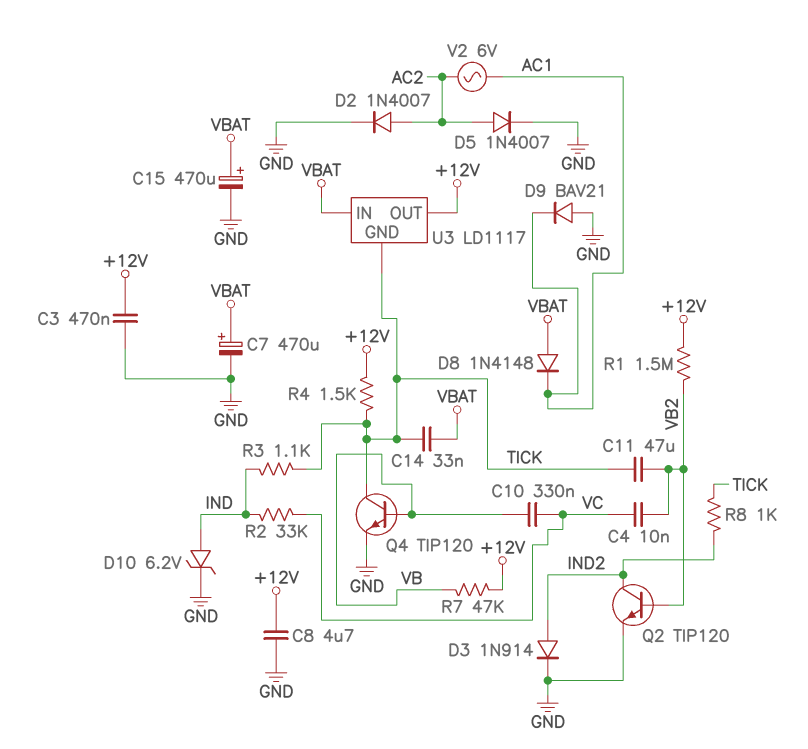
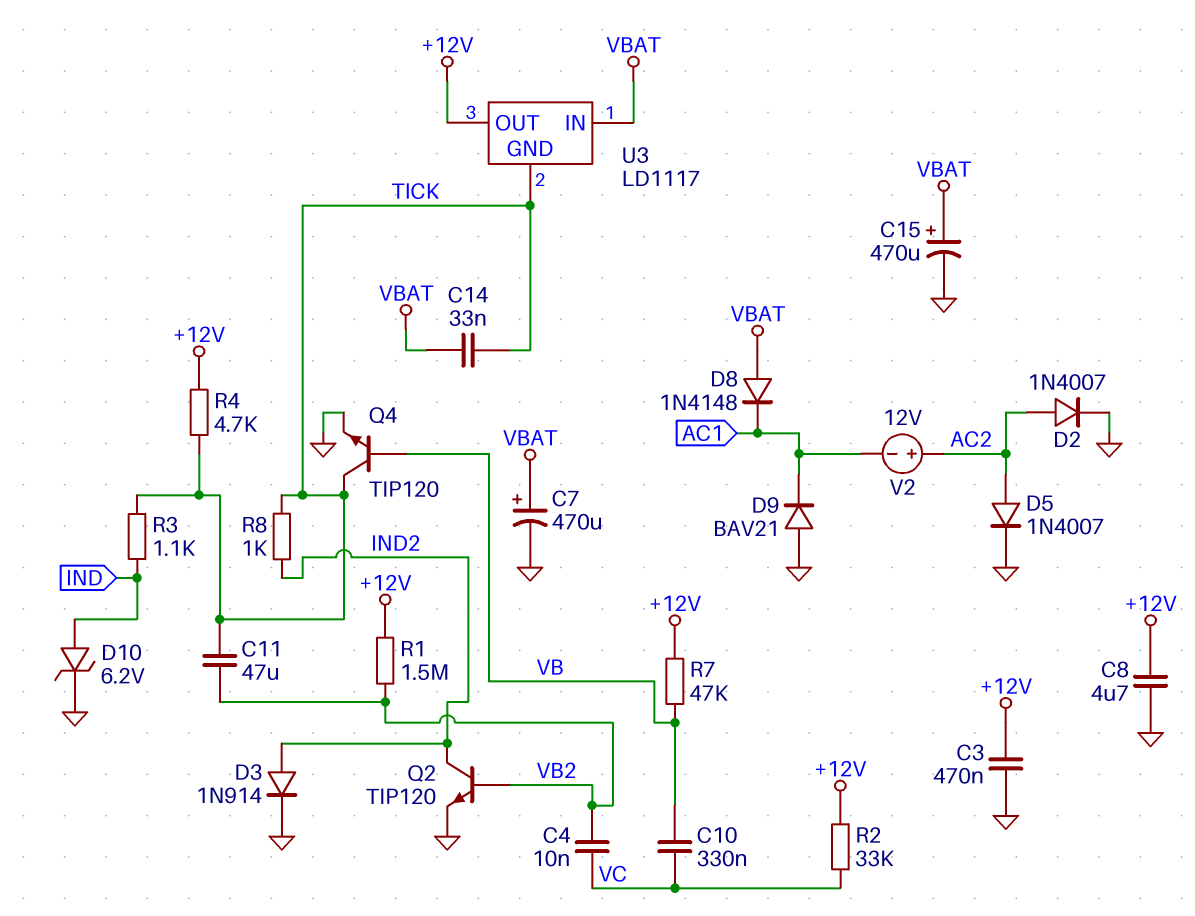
R2: 33k (IND, VC) -> 33k (+12V, VC)
R4: 1.5k (+12V, TICK) -> 4.7k (+12V, TICK)
V2: AC 6V (AC1, AC2) -> 12V (plus AC2, minus AC1)

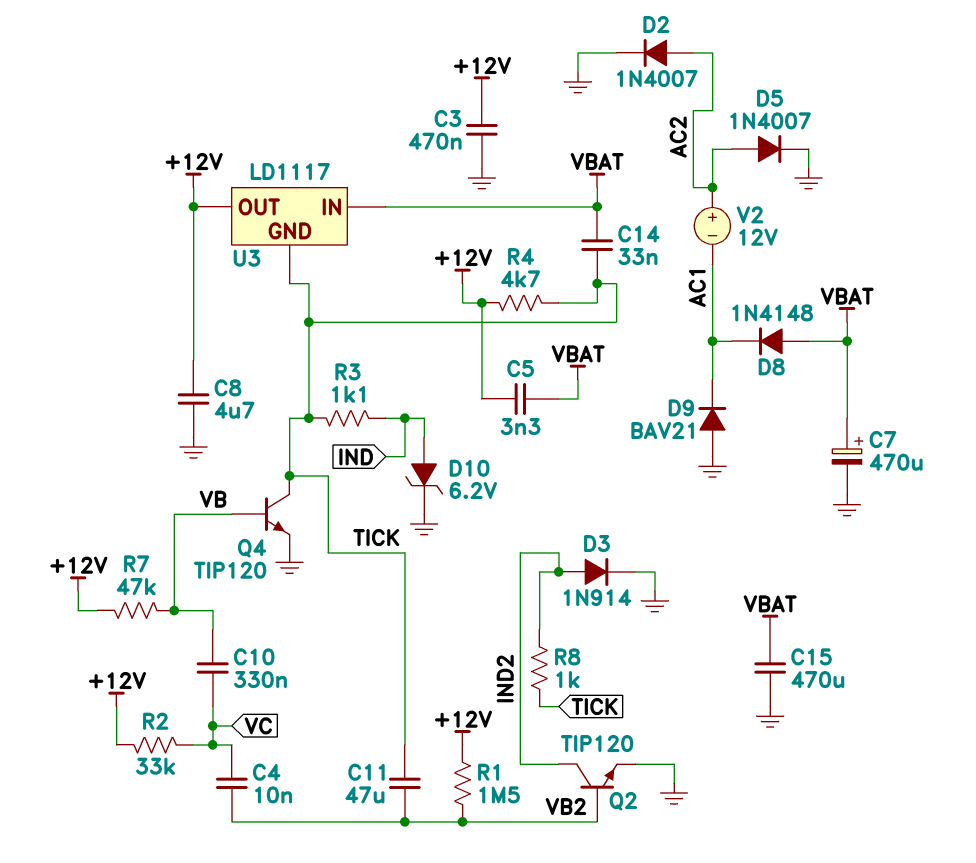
C5: none -> 3.3nF (+12V, VBAT)
C15: 470uF (plus VBAT, minus GND) -> 470uF (GND, VBAT)

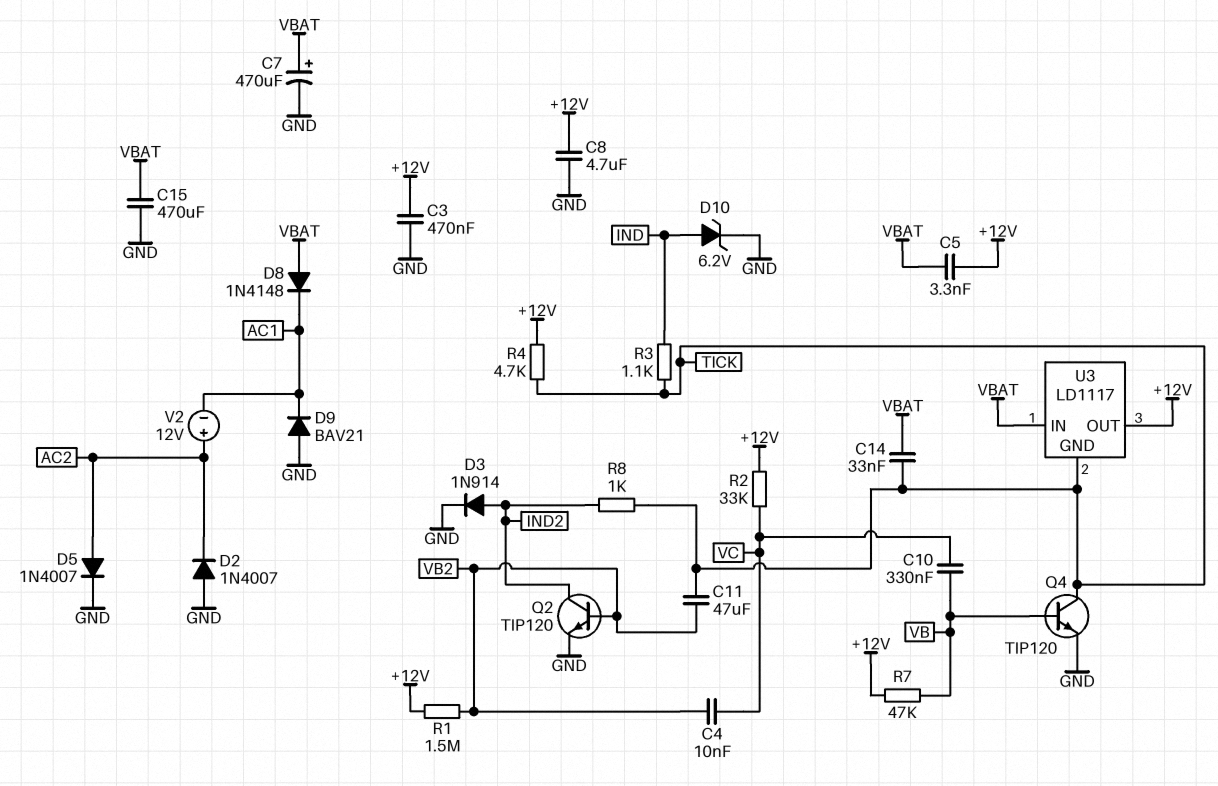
D2: diode 1N4007 (A AC2, K GND) -> diode 1N4007 (A GND, K AC2)

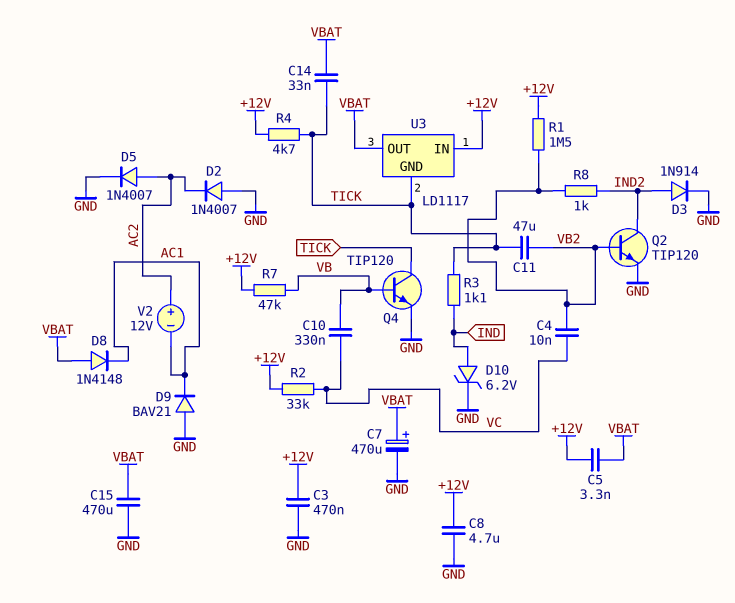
R8: 1k (IND2, TICK) -> 1k (IND2, VB2)
U3 pin IN: VBAT -> +12V
U3 pin OUT: +12V -> VBAT

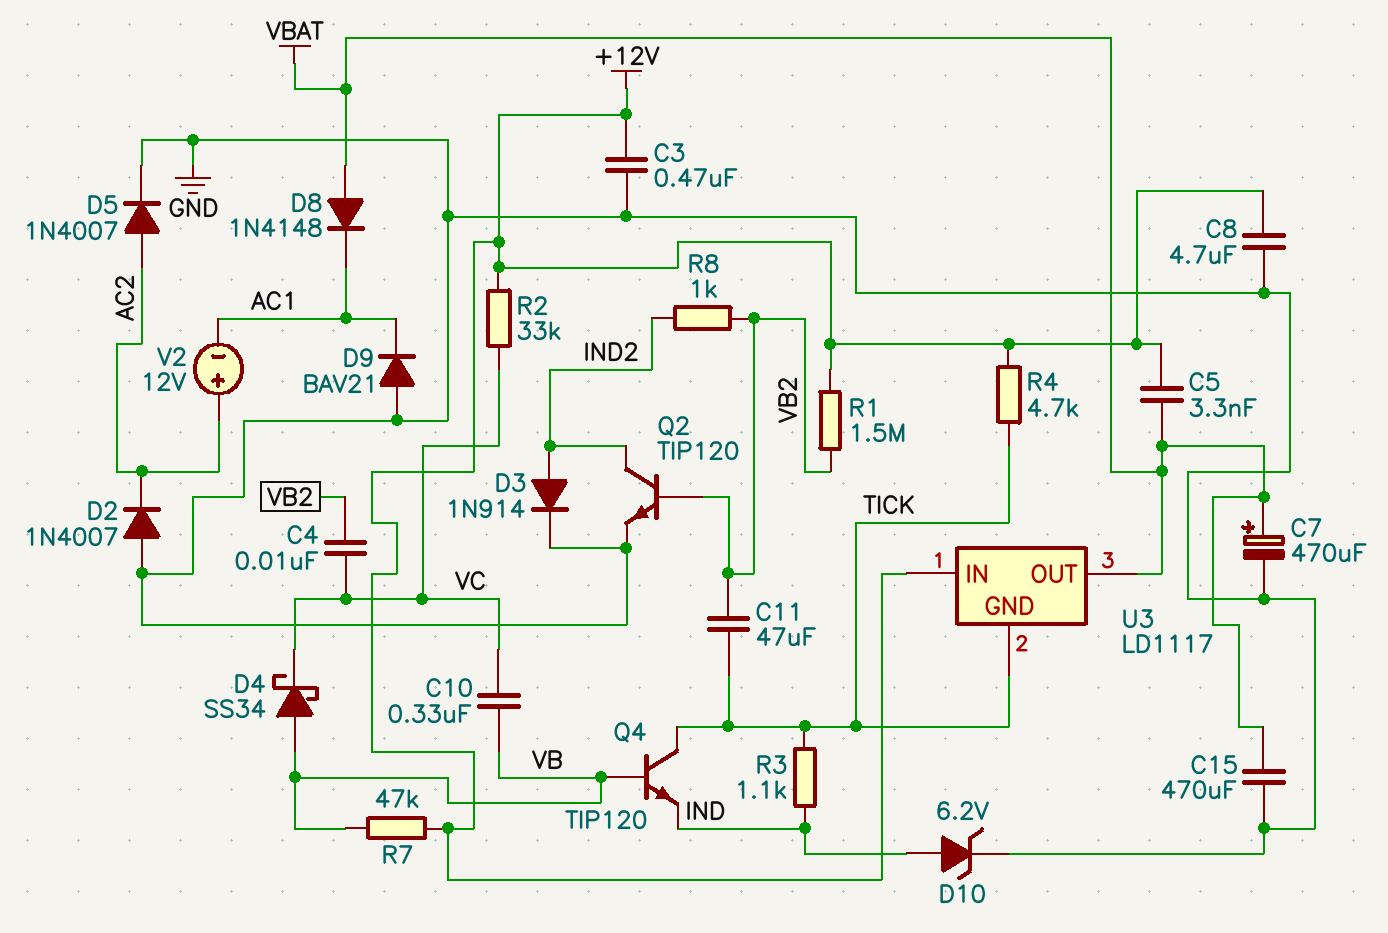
C14: 33nF (TICK, VBAT) -> none
D4: none -> schottky SS34 (A VB, K VC)
Q4: NPN TIP120 (B VB, C TICK, E GND) -> NPN TIP120 (B VB, C TICK, E IND)

